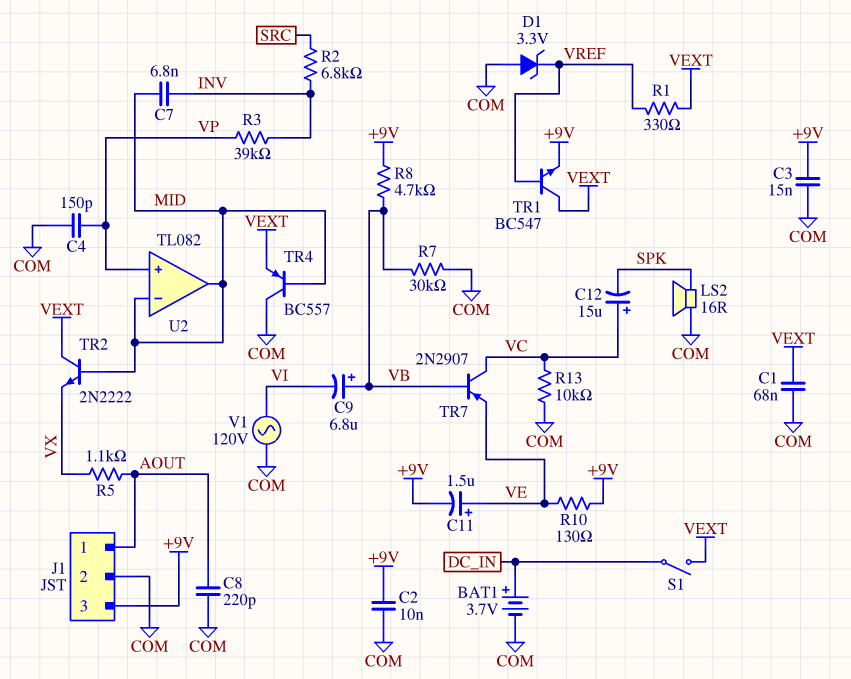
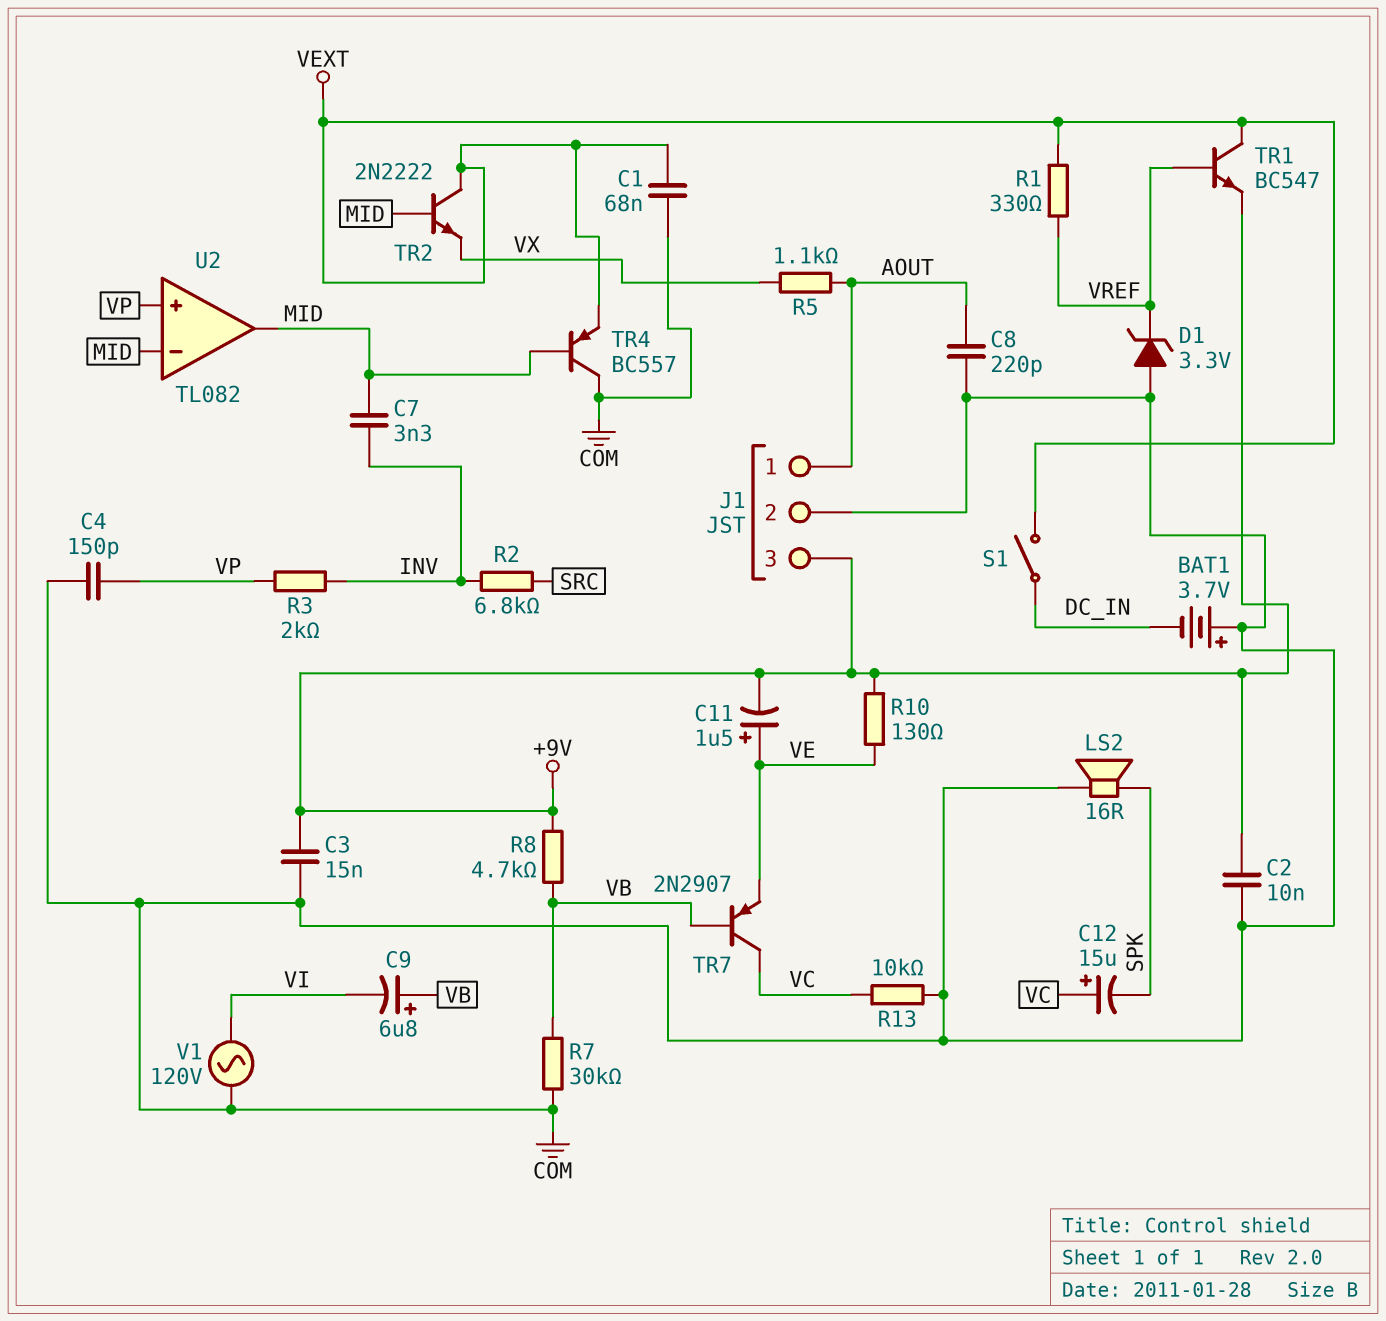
BAT1: 3.7V (plus DC_IN, minus COM) -> 3.7V (plus COM, minus DC_IN)
C7: 6.8nF (INV, MID) -> 3.3nF (INV, MID)
R3: 39k (INV, VP) -> 2k (INV, VP)

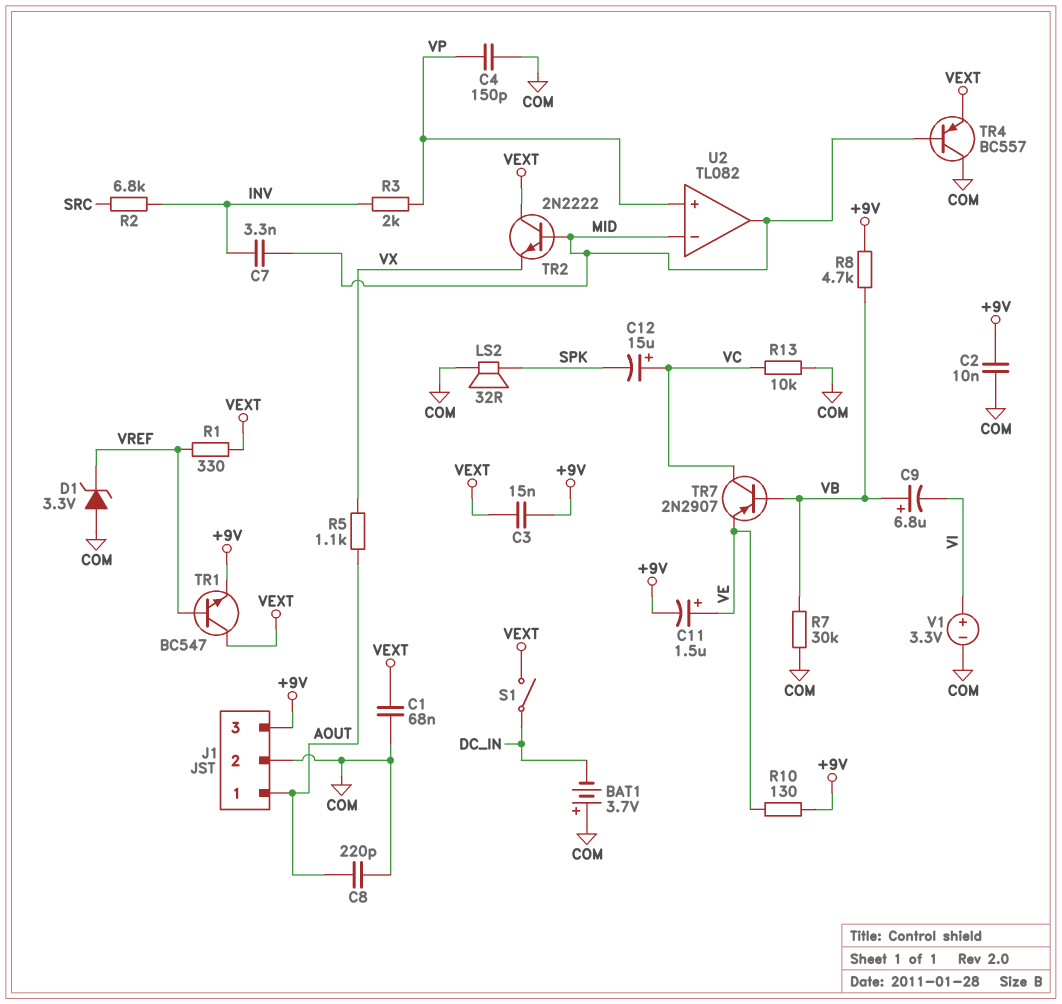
C3: 15nF (+9V, COM) -> 15nF (+9V, VEXT)
LS2: speaker 16R (COM, SPK) -> speaker 32R (COM, SPK)
V1: AC 120V (COM, VI) -> 3.3V (plus VI, minus COM)

